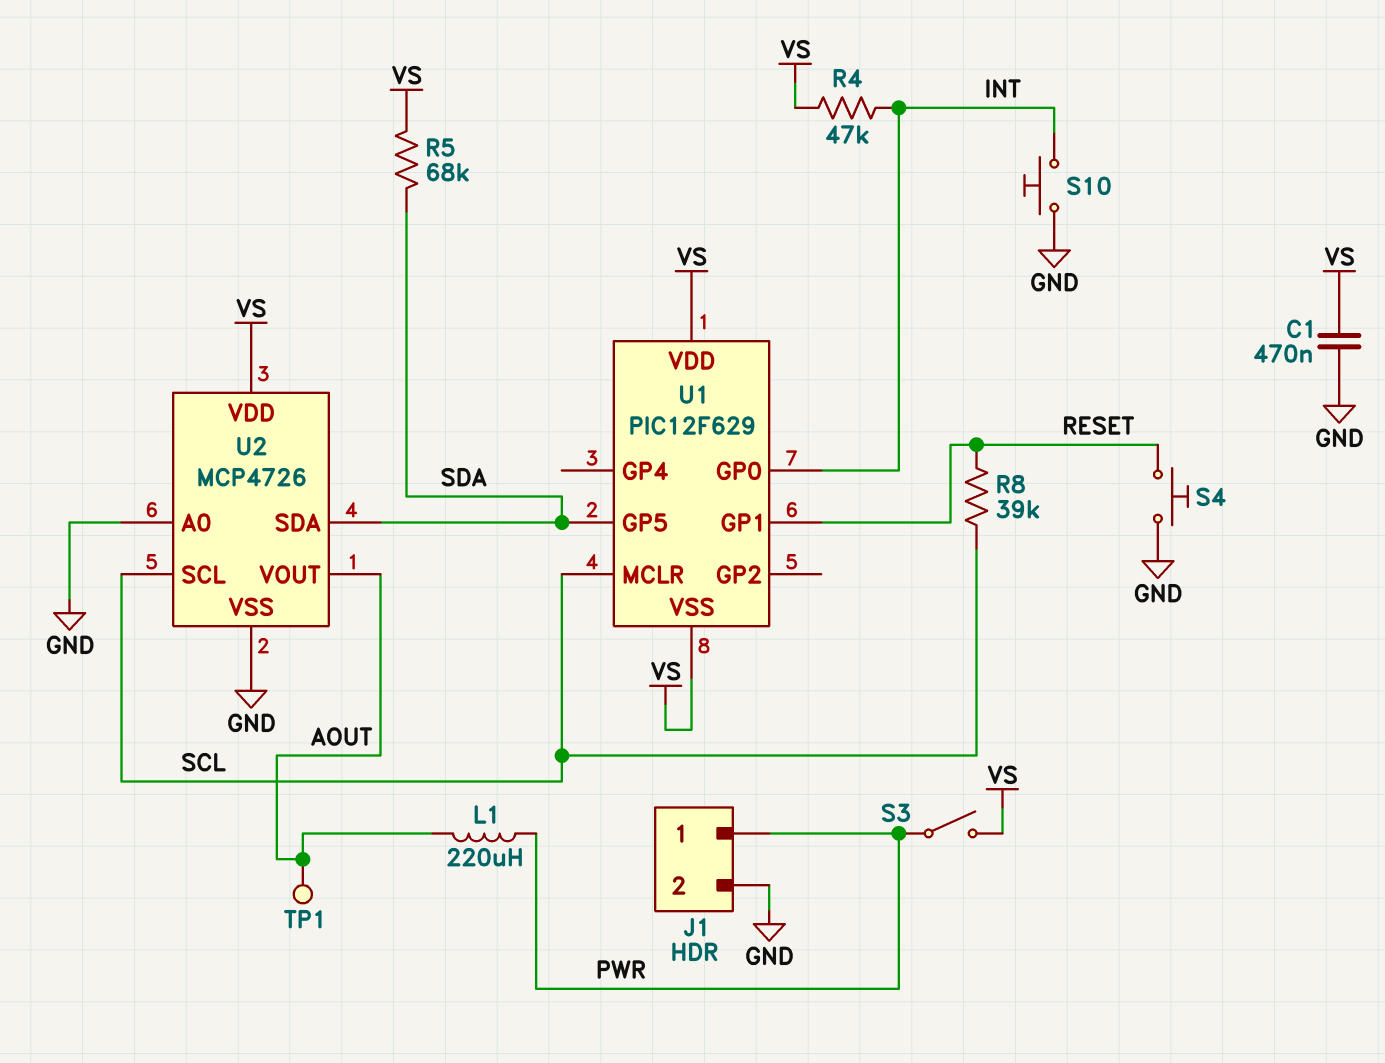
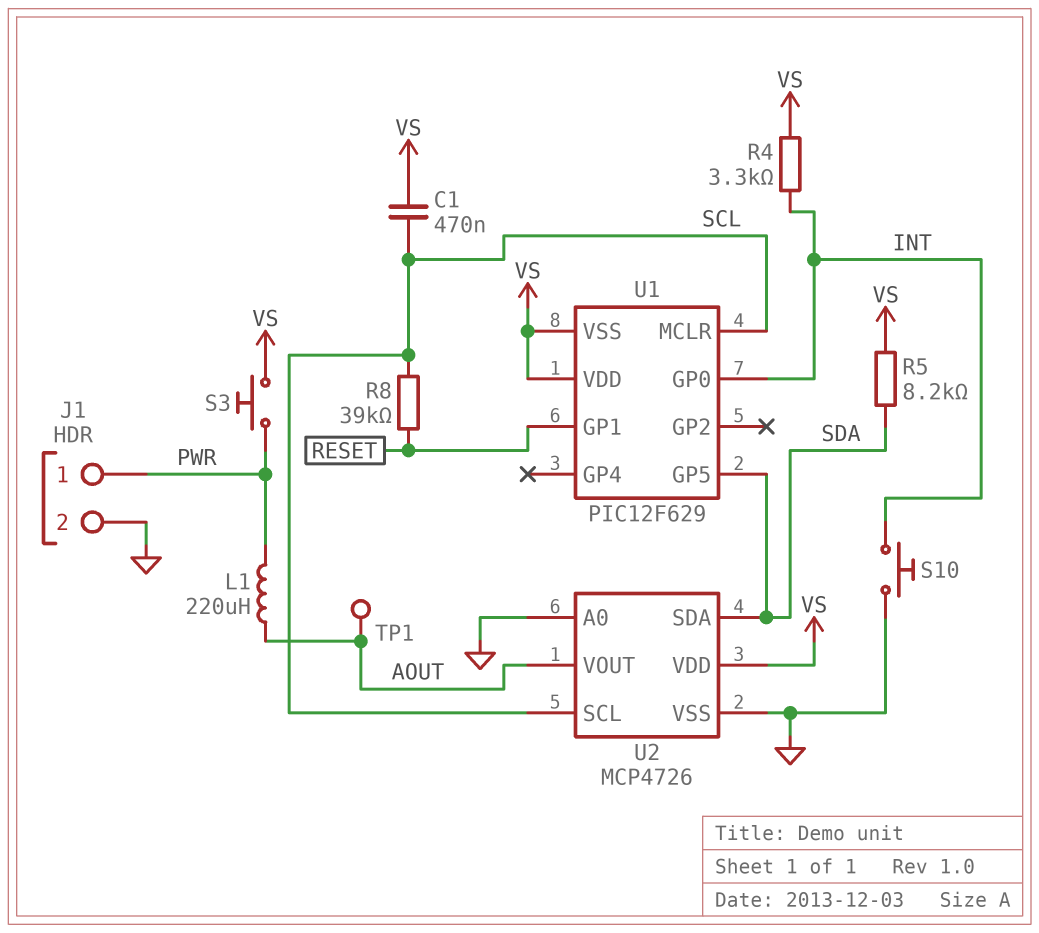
C1: 470nF (GND, VS) -> 470nF (SCL, VS)
R4: 47k (INT, VS) -> 3.3k (INT, VS)
R5: 68k (SDA, VS) -> 8.2k (SDA, VS)
S3: switch (PWR, VS) -> button (PWR, VS)
S4: button (GND, RESET) -> none

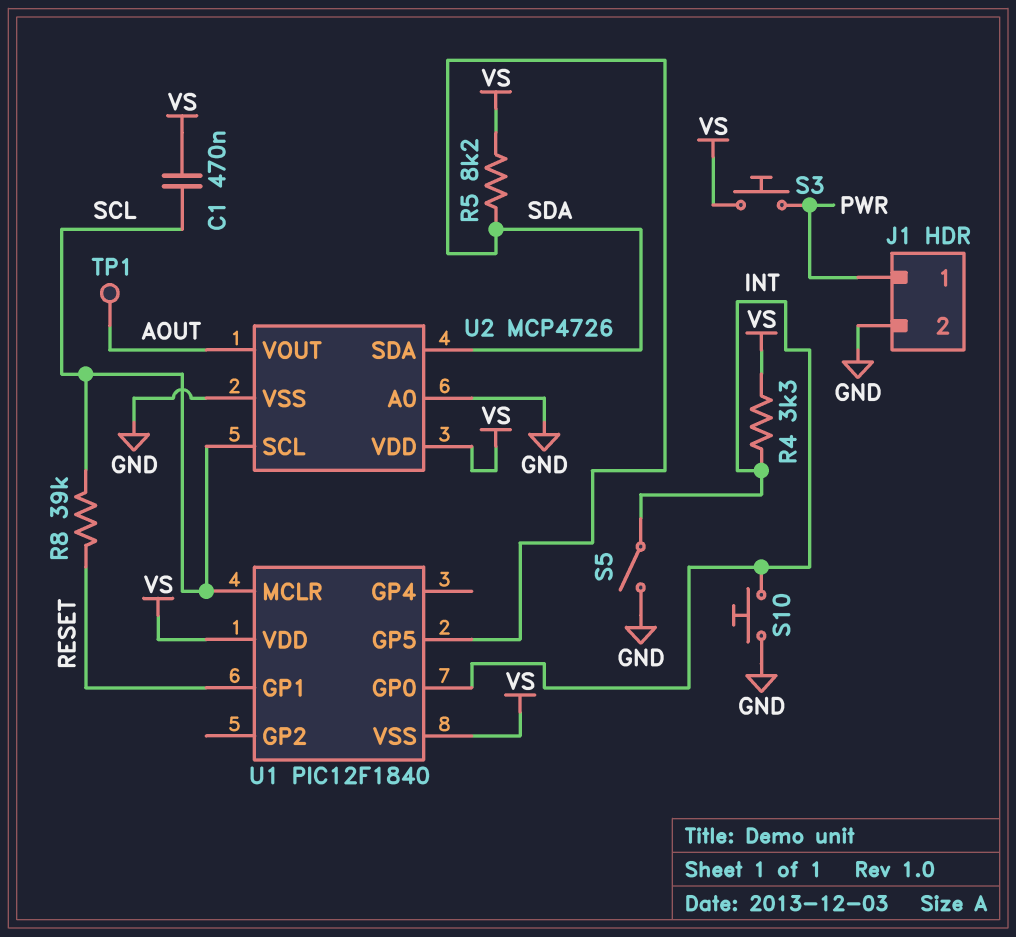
L1: 220uH (AOUT, PWR) -> none
S5: none -> switch (GND, INT)
U1: PIC12F629 -> PIC12F1840

